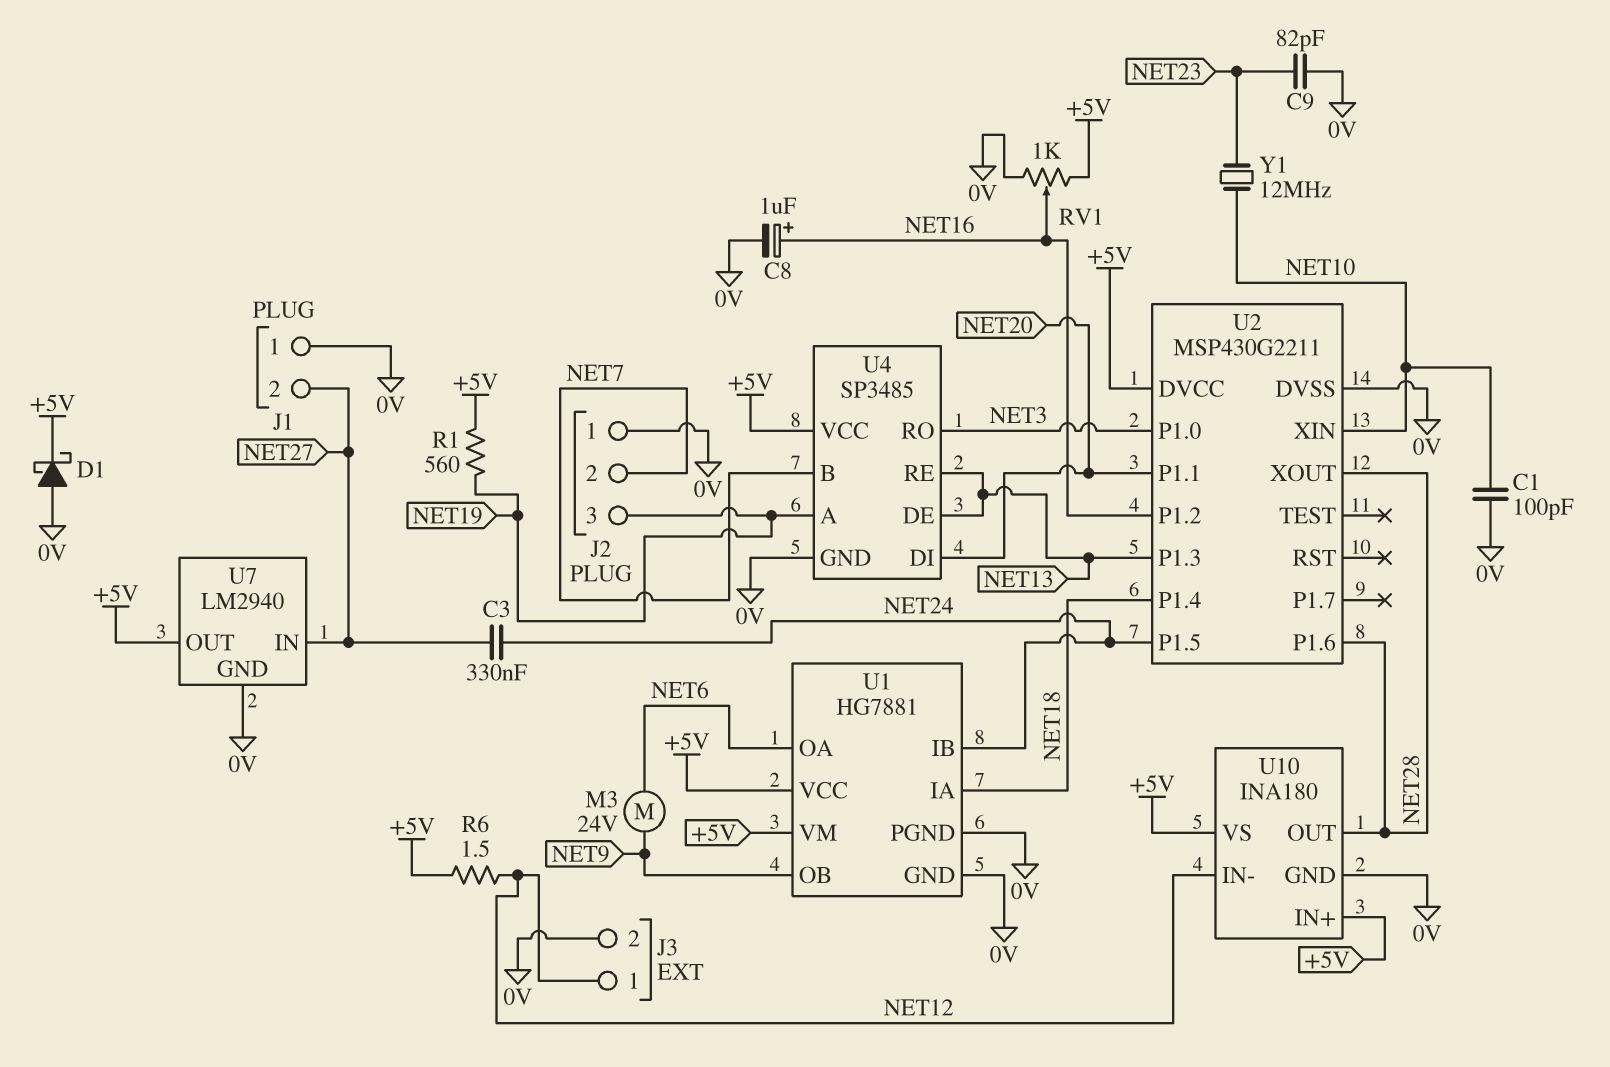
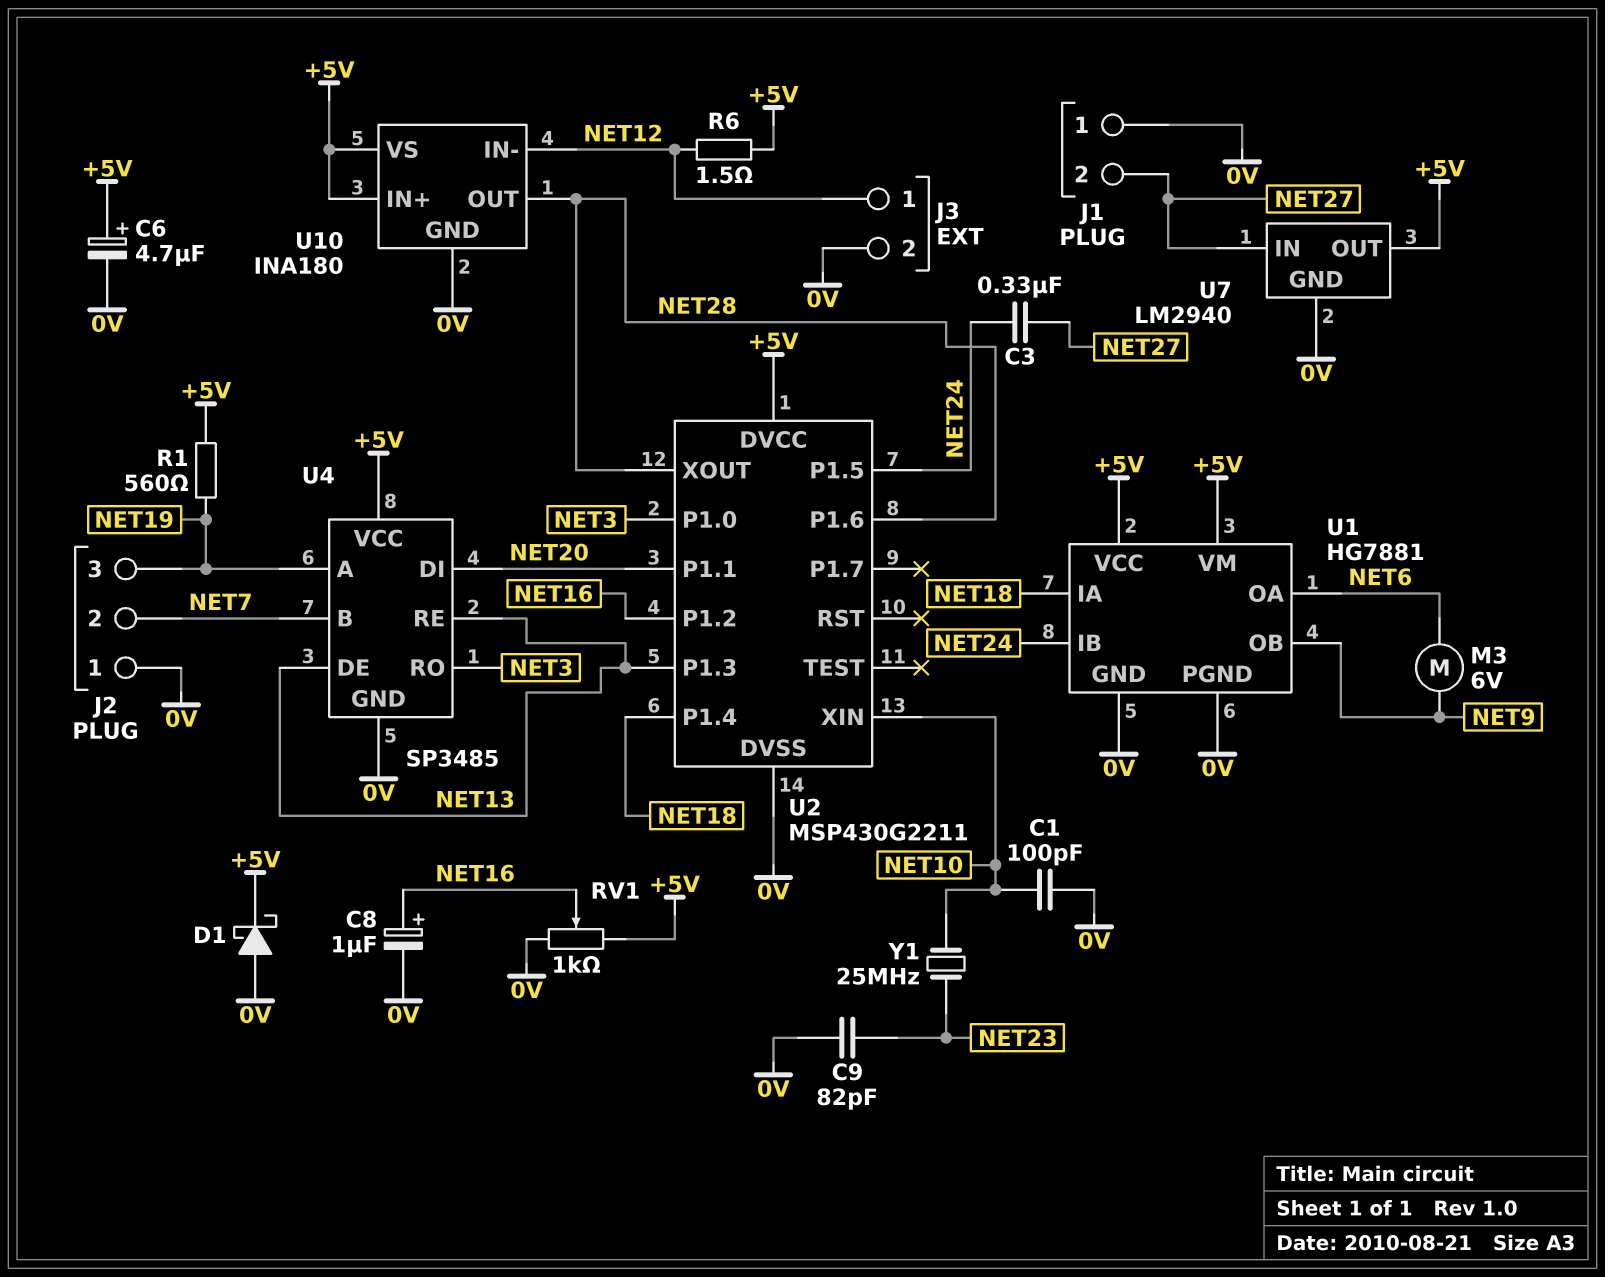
C6: none -> 4.7uF (plus +5V, minus 0V)
M3: motor 24V (NET6, NET9) -> motor 6V (NET6, NET9)
Y1: 12MHz (NET10, NET23) -> 25MHz (NET10, NET23)

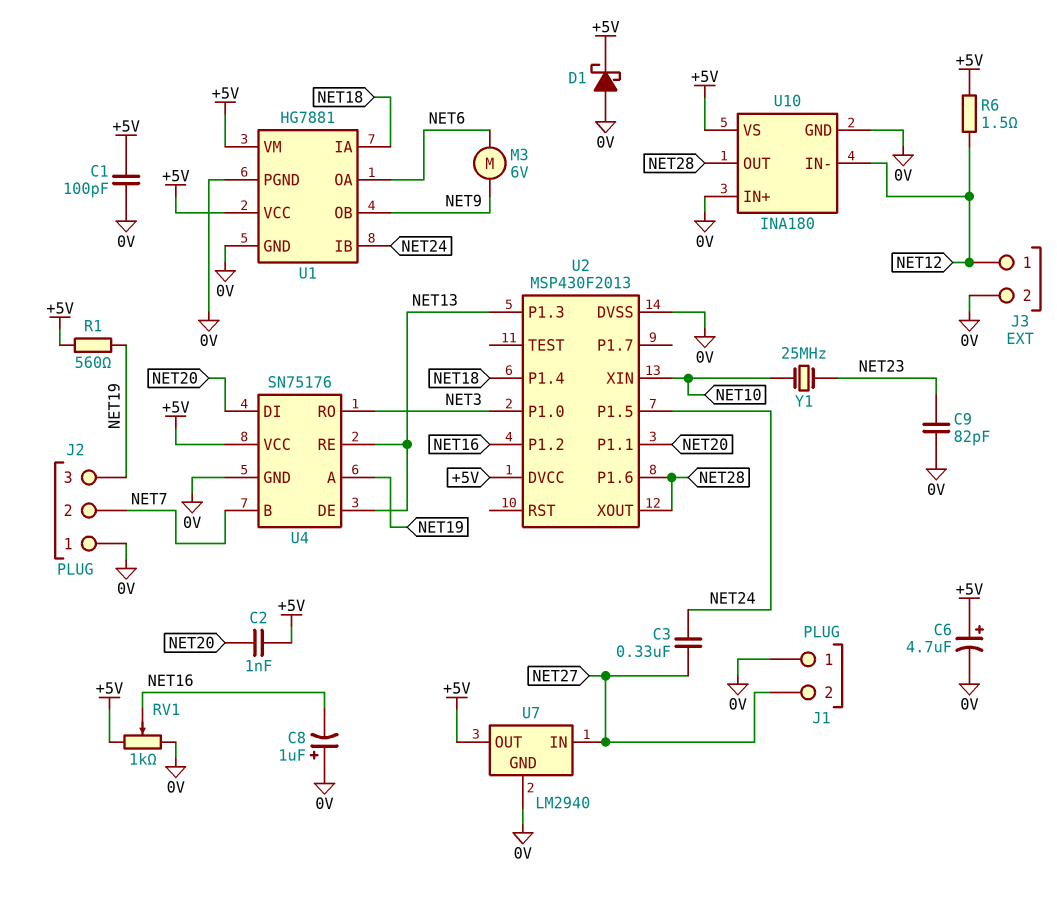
C1: 100pF (0V, NET10) -> 100pF (+5V, 0V)
C2: none -> 1nF (+5V, NET20)
C8: 1uF (plus NET16, minus 0V) -> 1uF (plus 0V, minus NET16)
U2: MSP430G2211 -> MSP430F2013
U4: SP3485 -> SN75176
U10 pin IN+: +5V -> 0V

